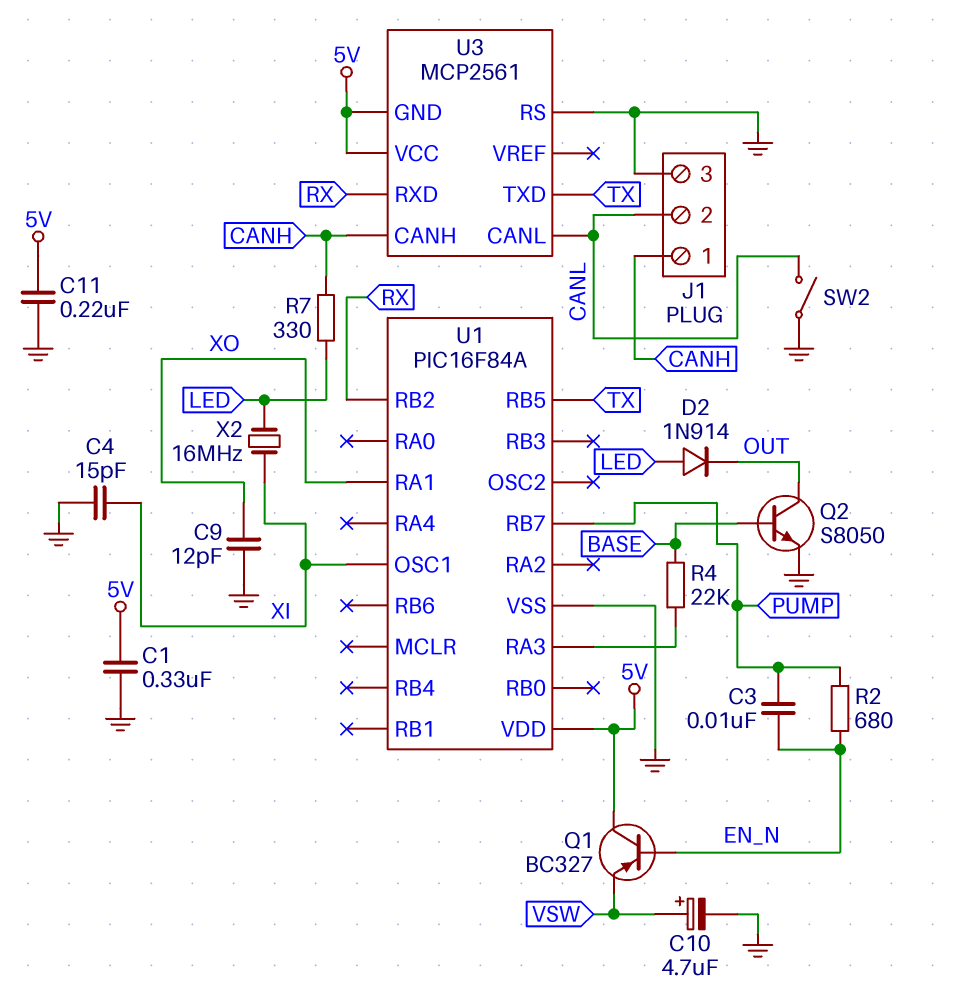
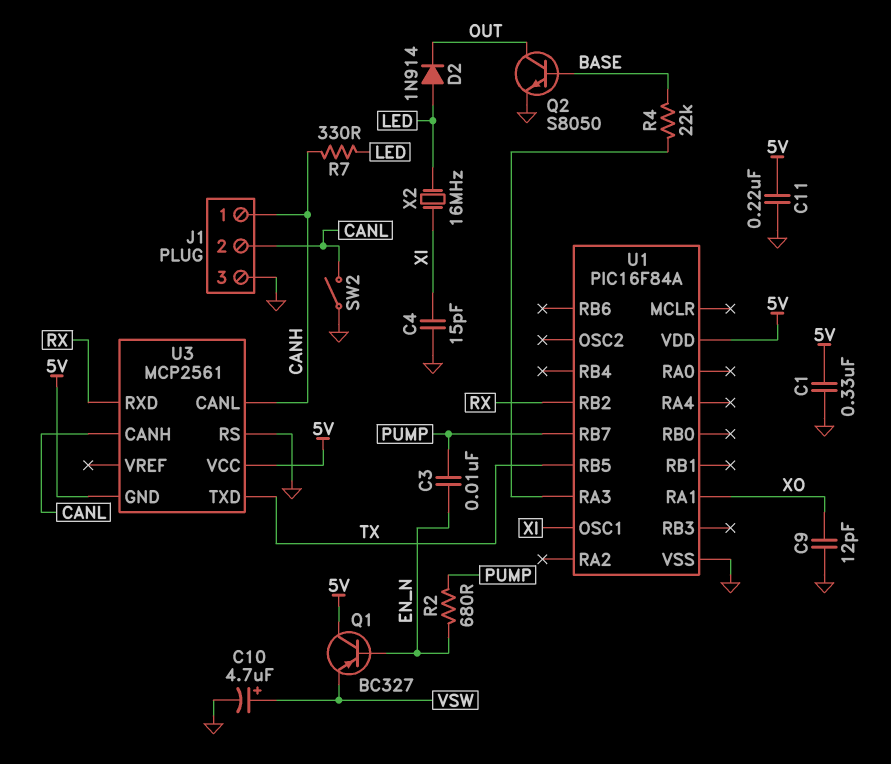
U3 pin CANH: CANH -> CANL
U3 pin CANL: CANL -> CANH

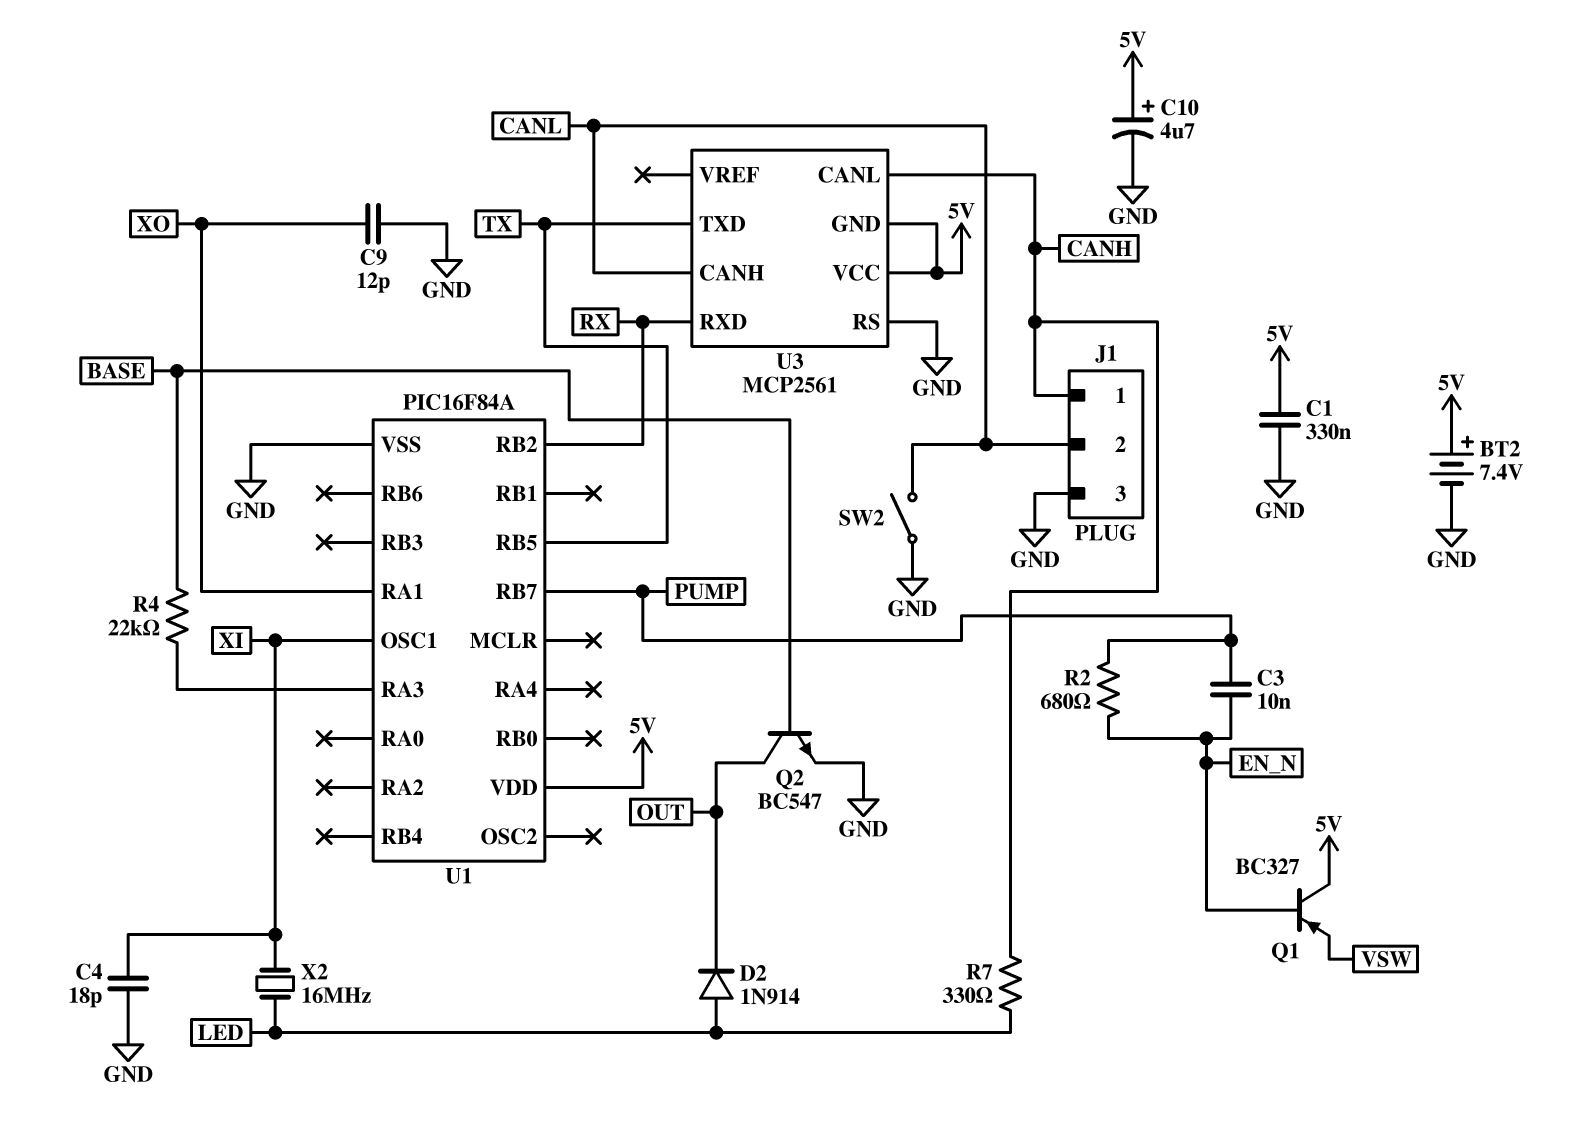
BT2: none -> 7.4V (plus 5V, minus GND)
C4: 15pF (GND, XI) -> 18pF (GND, XI)
C10: 4.7uF (plus VSW, minus GND) -> 4.7uF (plus 5V, minus GND)
C11: 220nF (5V, GND) -> none
Q2: NPN S8050 (B BASE, C OUT, E GND) -> NPN BC547 (B BASE, C OUT, E GND)

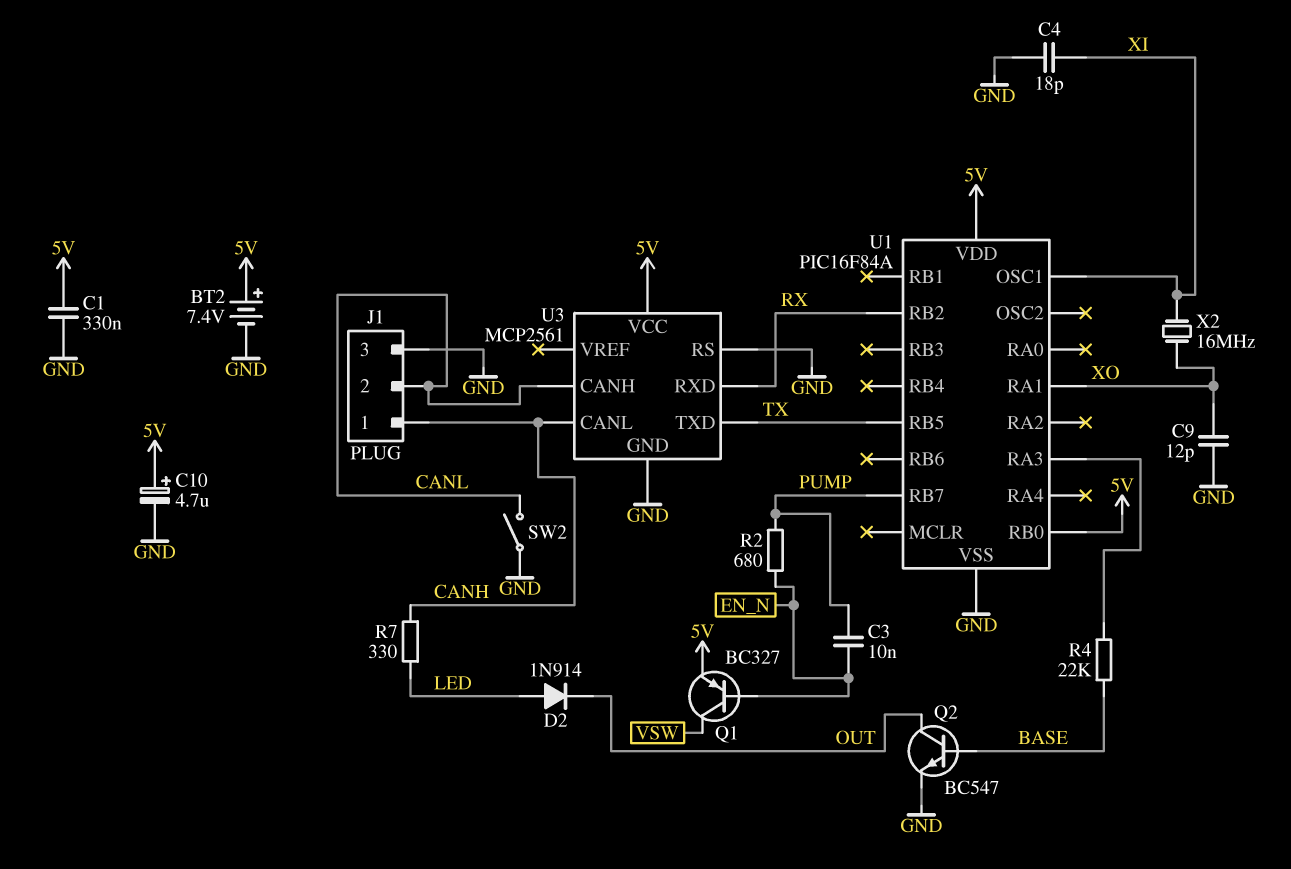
Q1: PNP BC327 (B EN_N, C 5V, E VSW) -> PNP BC327 (B EN_N, C VSW, E 5V)
U1 pin RB0: none -> 5V
U3 pin GND: 5V -> GND
X2: 16MHz (LED, XI) -> 16MHz (XI, XO)

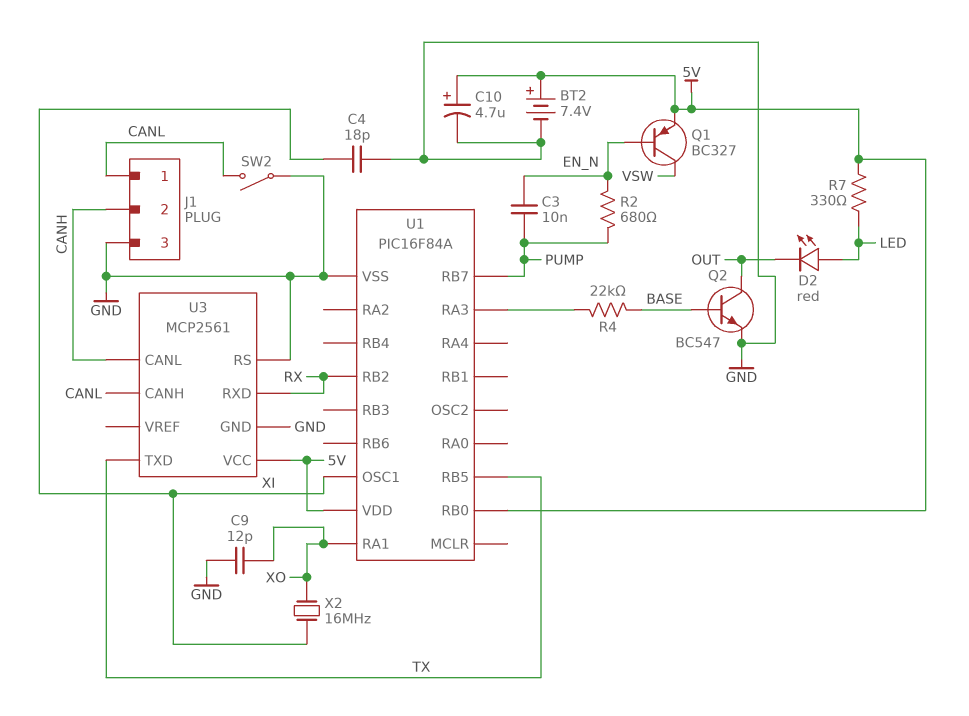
C1: 330nF (5V, GND) -> none
D2: diode 1N914 (A LED, K OUT) -> LED red (A LED, K OUT)
J1 pin 1: CANH -> CANL
J1 pin 2: CANL -> CANH
R7: 330 (CANH, LED) -> 330 (5V, LED)

